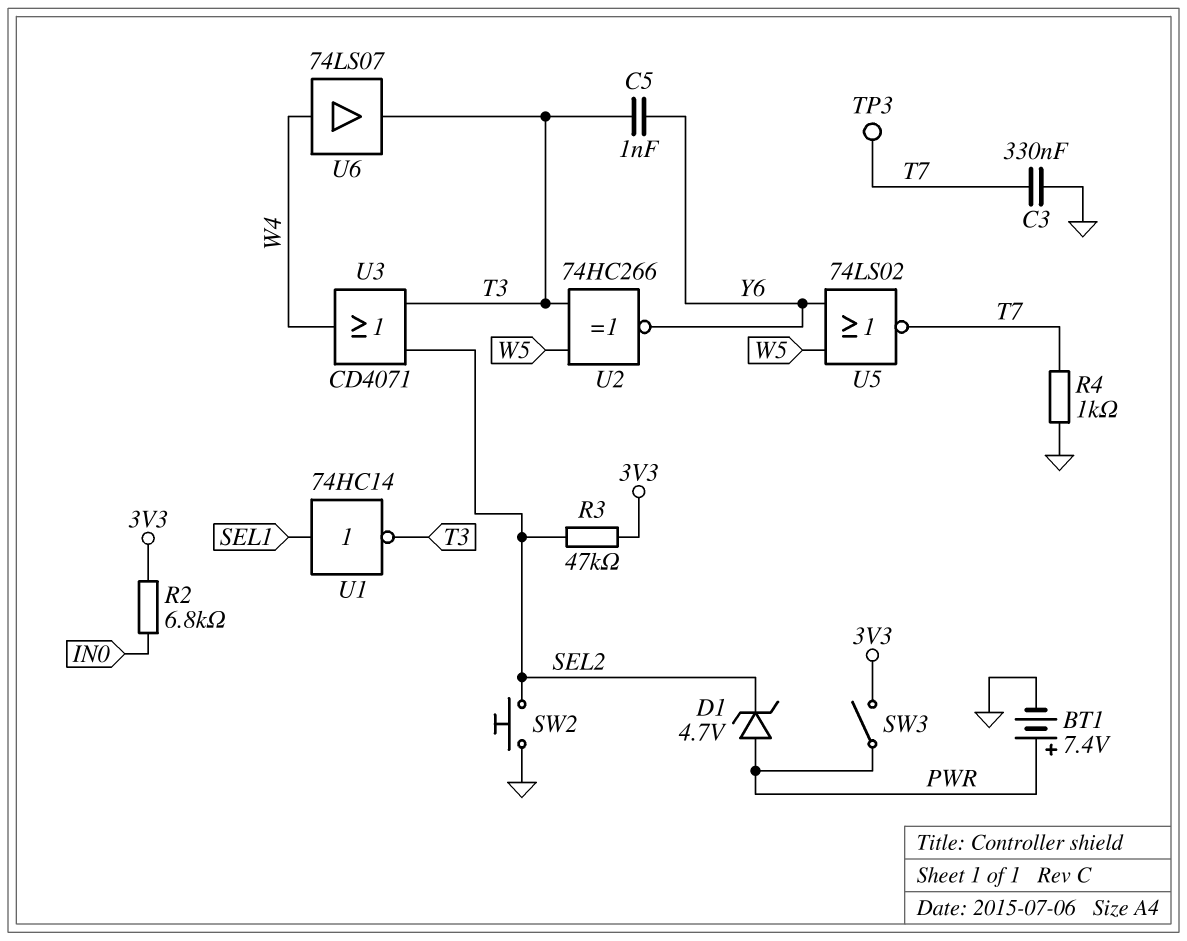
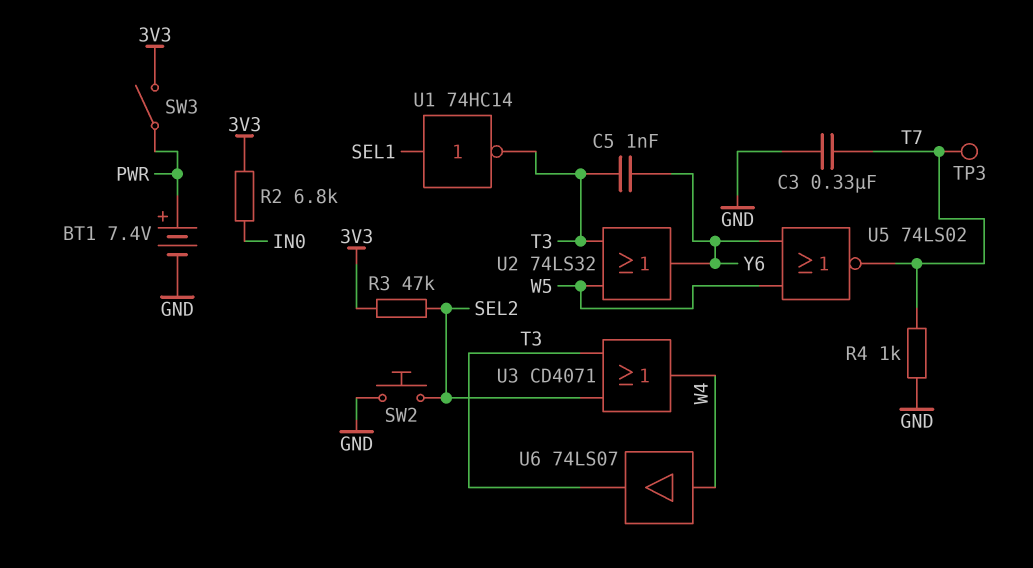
D1: zener 4.7V (A PWR, K SEL2) -> none
U2: XNOR 74HC266 (in T3, in W5, out Y6) -> OR 74LS32 (in T3, in W5, out Y6)

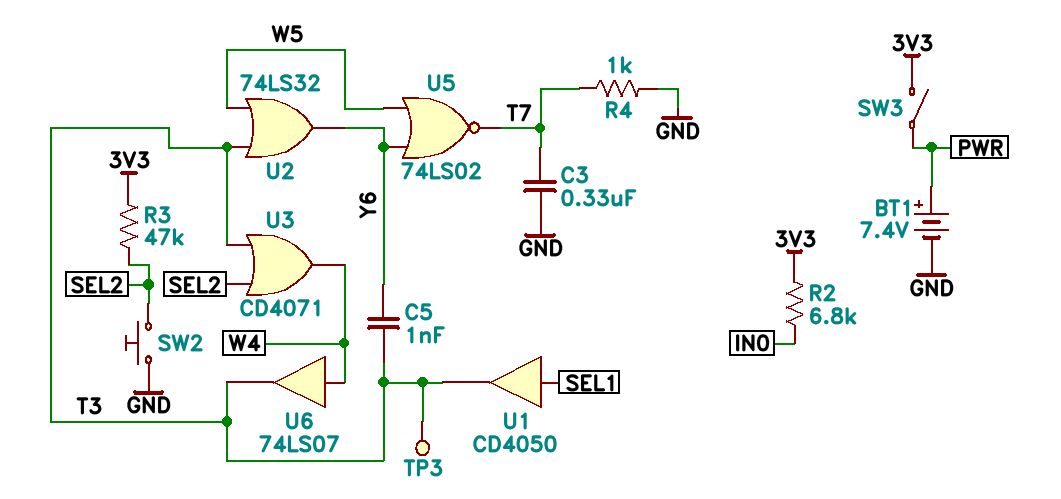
TP3: test point (T7) -> test point (T3)
U1: NOT 74HC14 (in SEL1, out T3) -> buffer CD4050 (in SEL1, out T3)

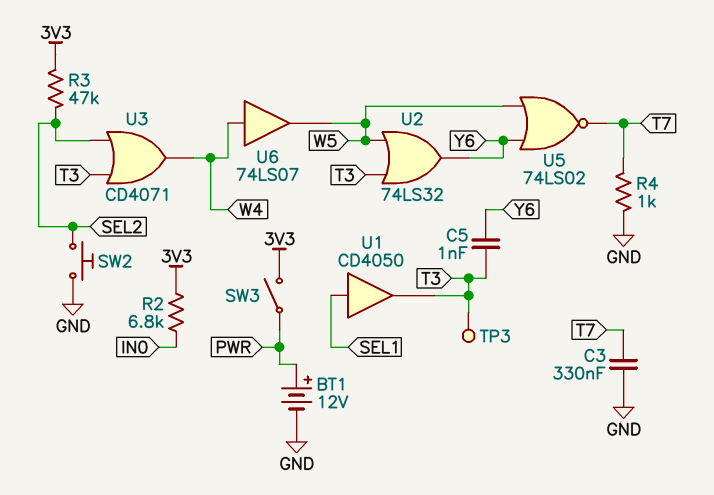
BT1: 7.4V (plus PWR, minus GND) -> 12V (plus PWR, minus GND)
U6: buffer 74LS07 (in W4, out T3) -> buffer 74LS07 (in W4, out W5)

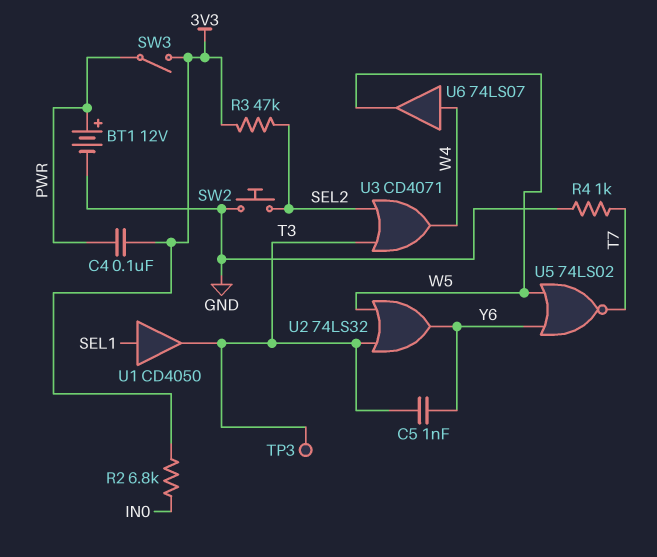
C3: 330nF (GND, T7) -> none
C4: none -> 100nF (3V3, PWR)

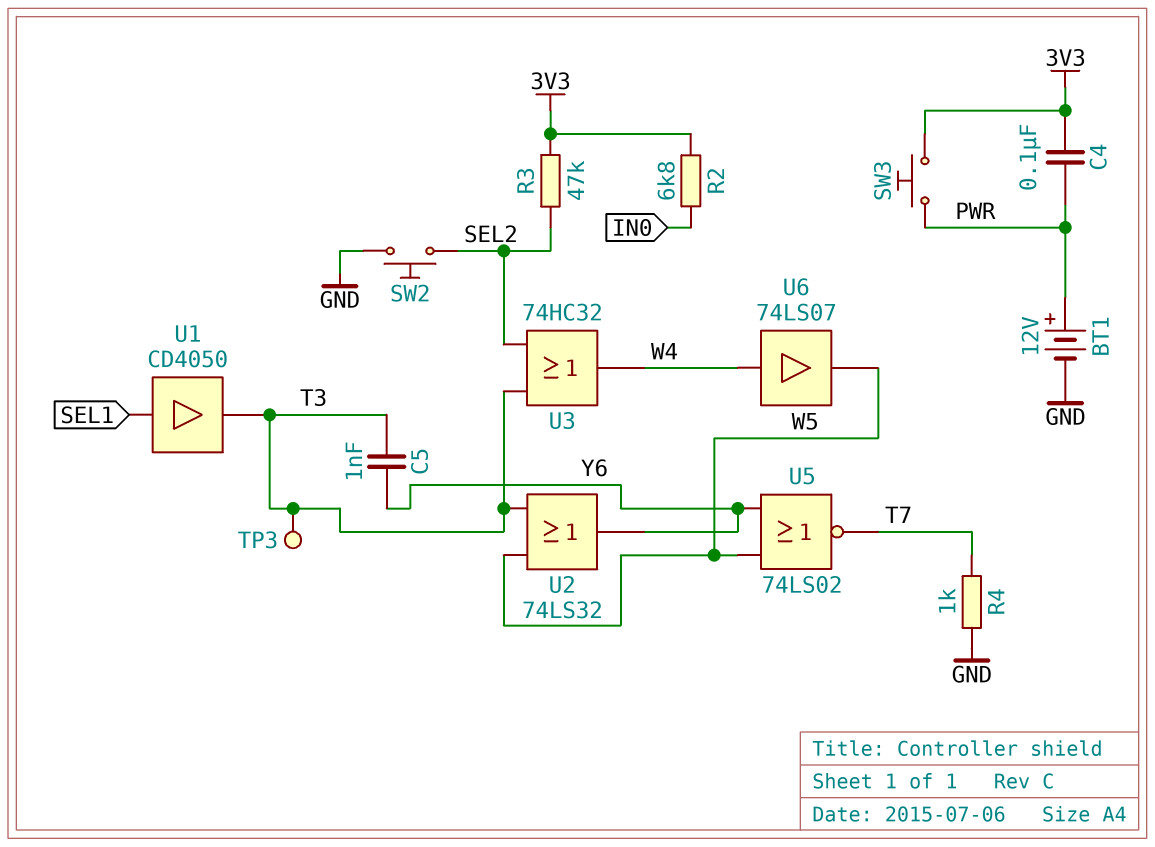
SW3: switch (3V3, PWR) -> button (3V3, PWR)
U3: OR CD4071 (in SEL2, in T3, out W4) -> OR 74HC32 (in SEL2, in T3, out W4)

